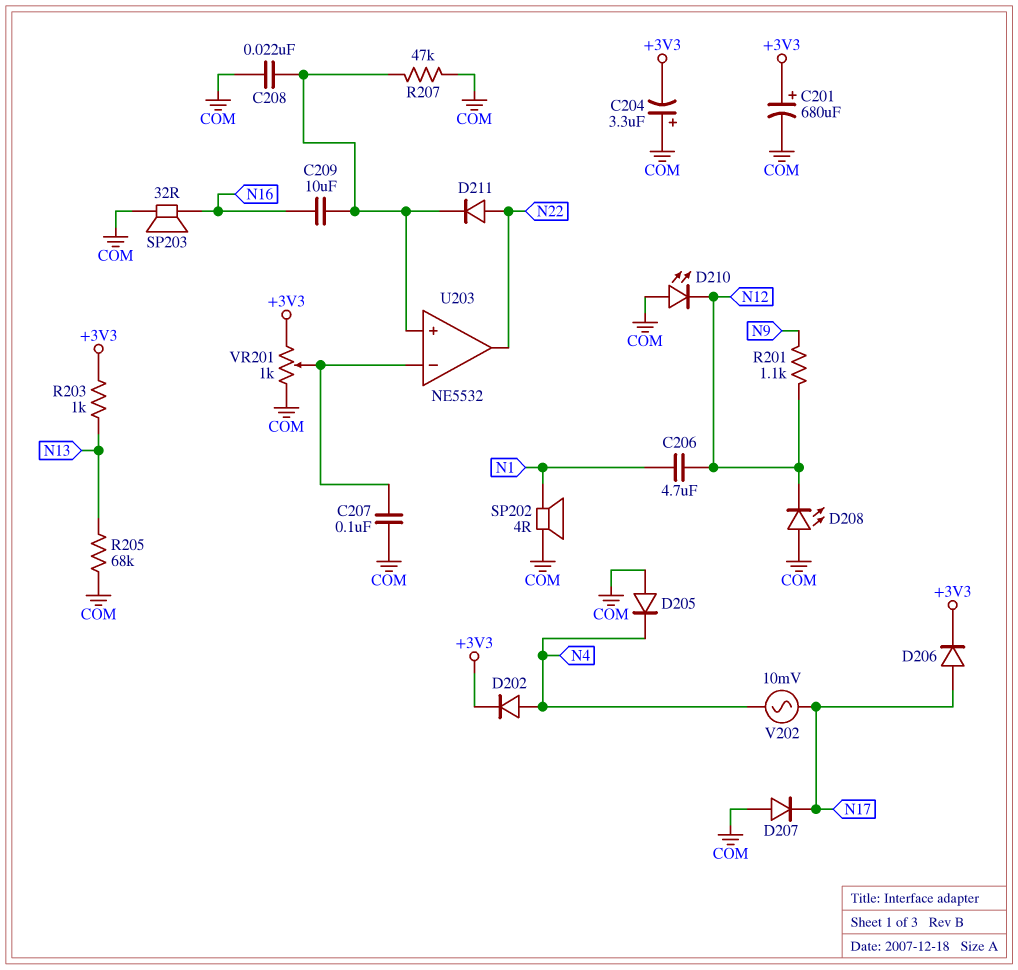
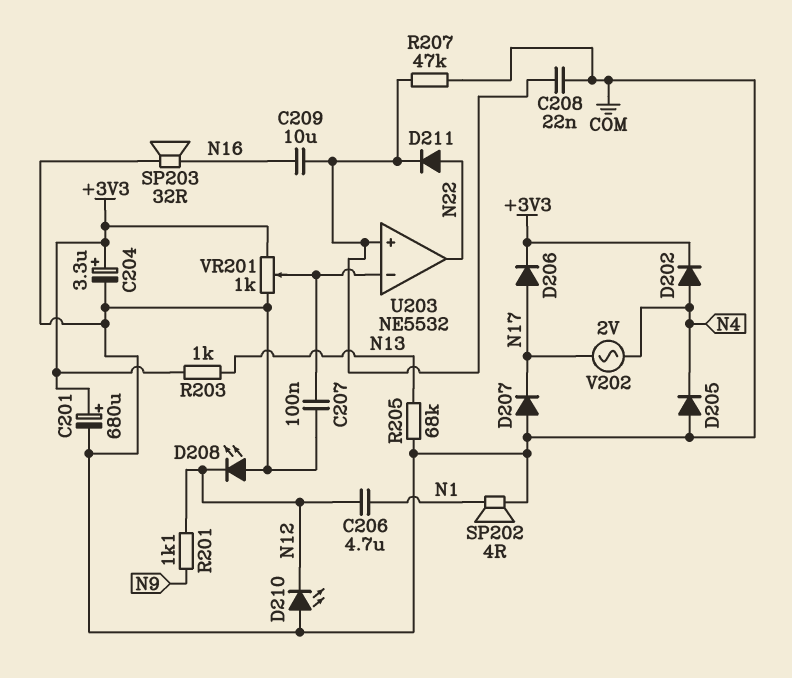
C204: 3.3uF (plus COM, minus +3V3) -> 3.3uF (plus +3V3, minus COM)
V202: AC 10mV (N4, N17) -> AC 2V (N4, N17)

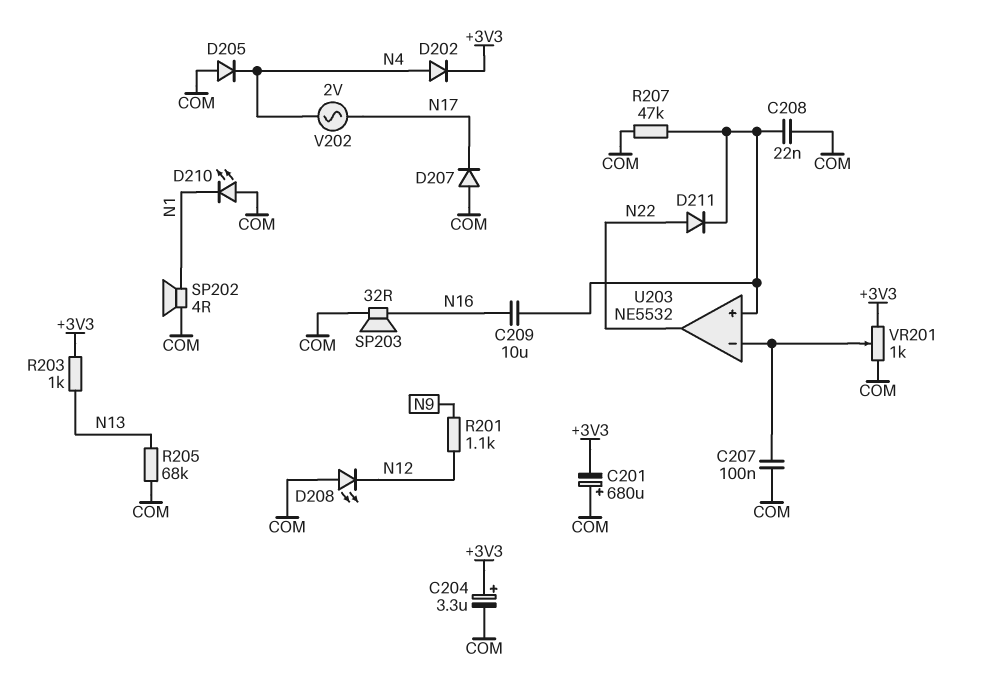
C201: 680uF (plus +3V3, minus COM) -> 680uF (plus COM, minus +3V3)
C206: 4.7uF (N1, N12) -> none
D206: diode (A N17, K +3V3) -> none
D210: LED (A COM, K N12) -> LED (A COM, K N1)

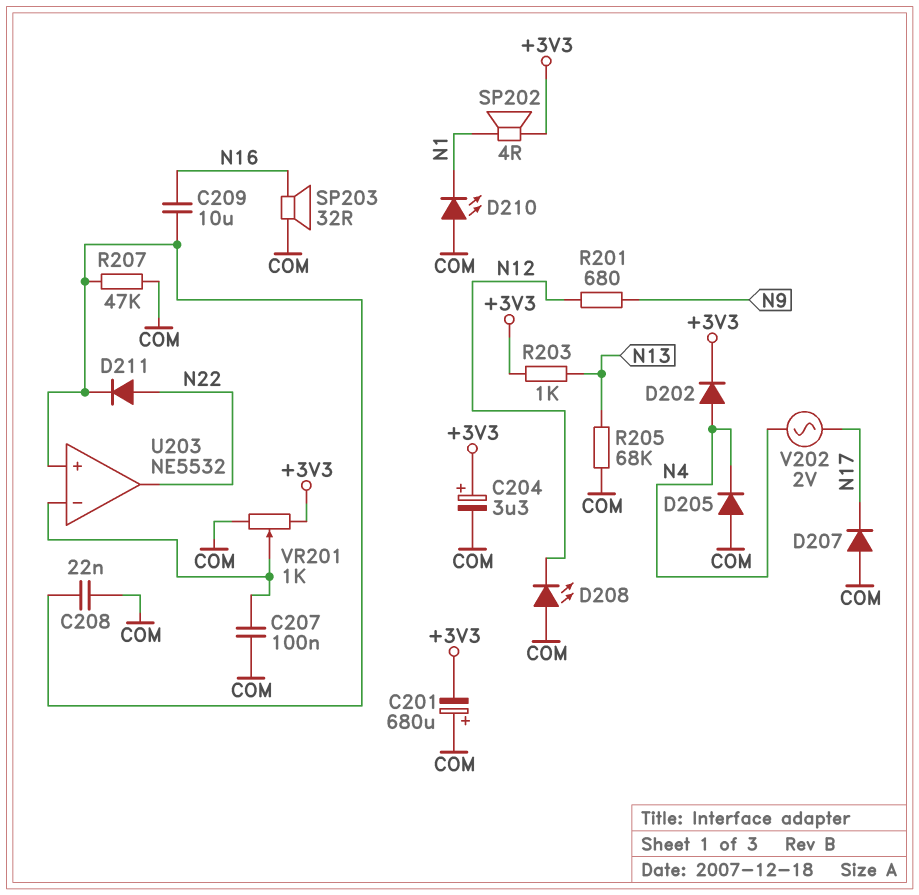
R201: 1.1k (N9, N12) -> 680 (N9, N12)
SP202: speaker 4R (COM, N1) -> speaker 4R (+3V3, N1)

